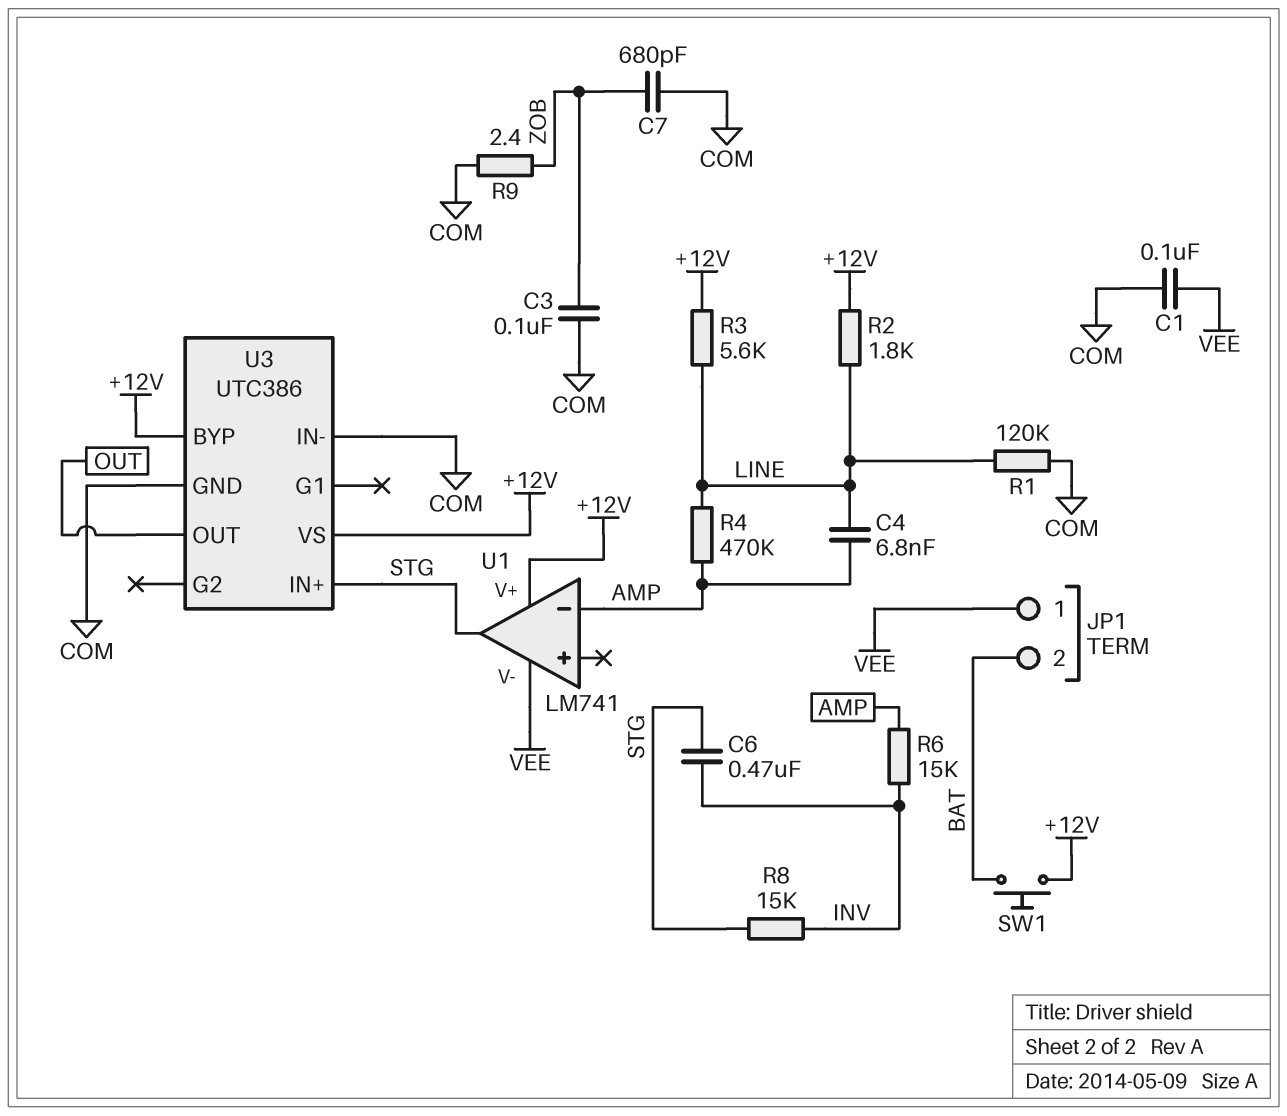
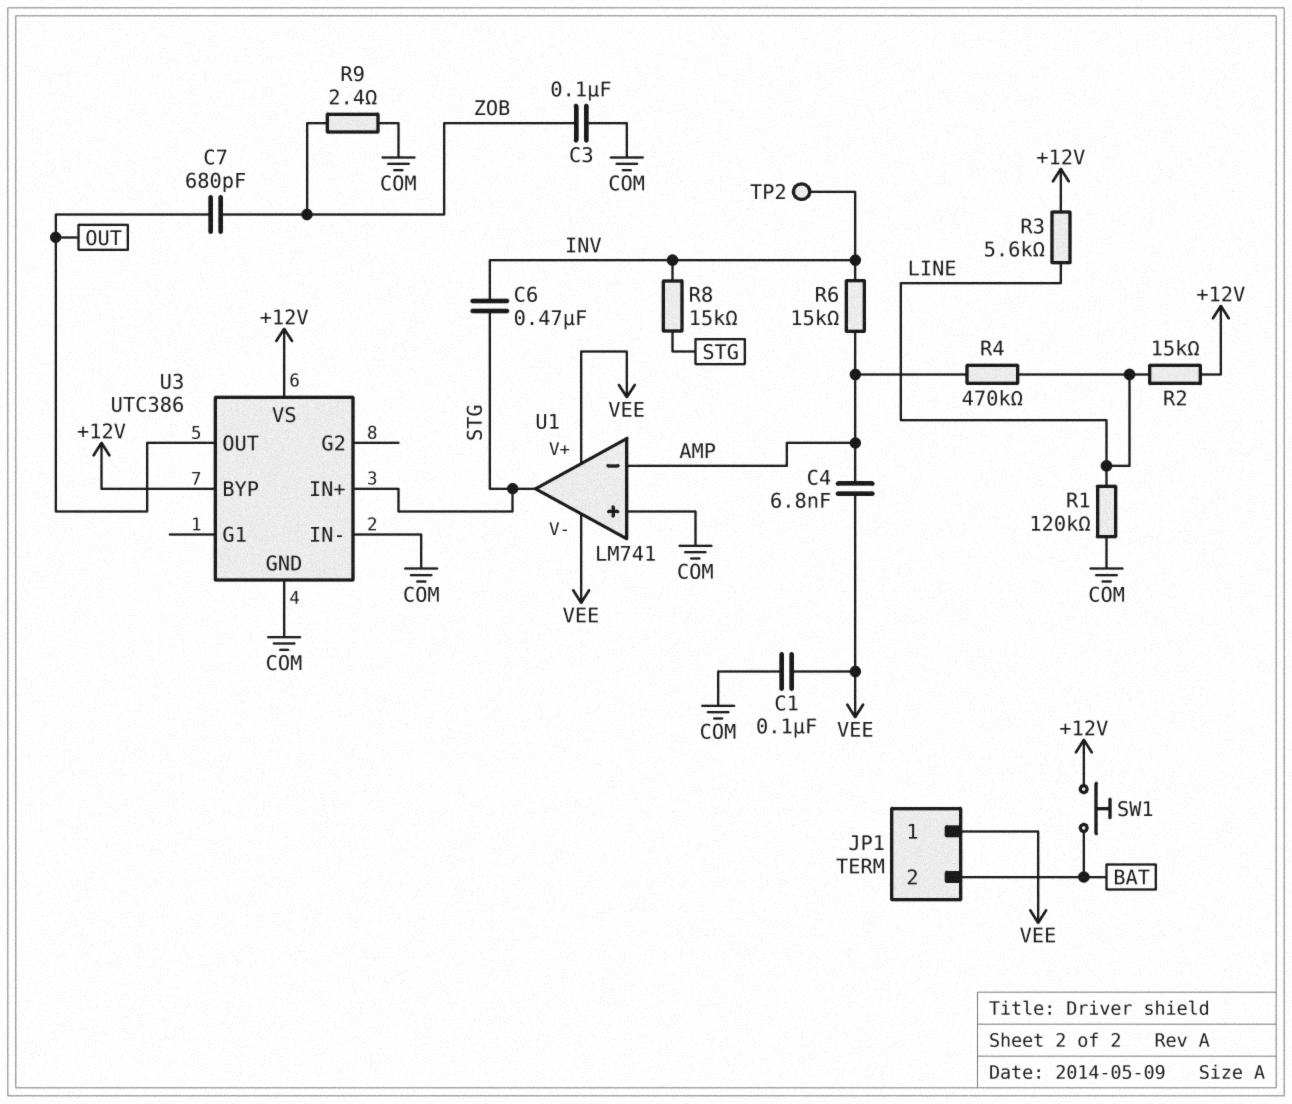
C4: 6.8nF (AMP, LINE) -> 6.8nF (AMP, VEE)
C7: 680pF (COM, ZOB) -> 680pF (OUT, ZOB)
R2: 1.8k (+12V, LINE) -> 15k (+12V, LINE)
TP2: none -> test point (INV)
U1 pin V+: +12V -> VEE
U1 pin in+: none -> COM

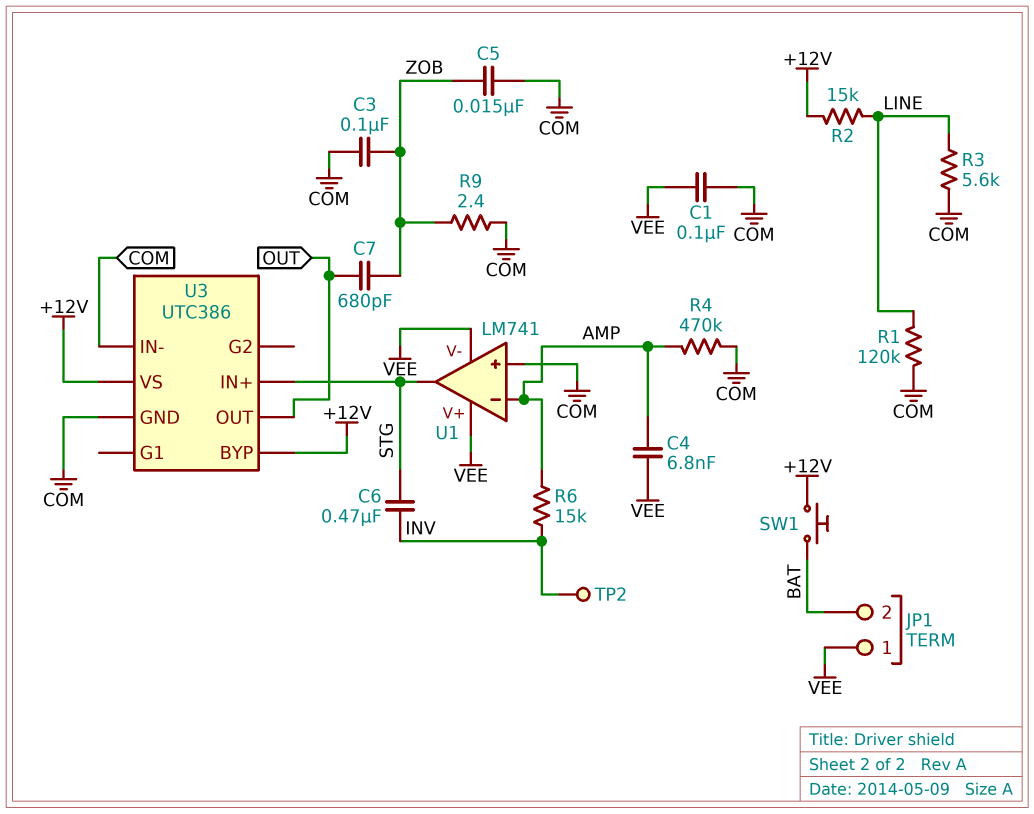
C5: none -> 15nF (COM, ZOB)
R3: 5.6k (+12V, LINE) -> 5.6k (COM, LINE)
R4: 470k (AMP, LINE) -> 470k (AMP, COM)
R8: 15k (INV, STG) -> none

